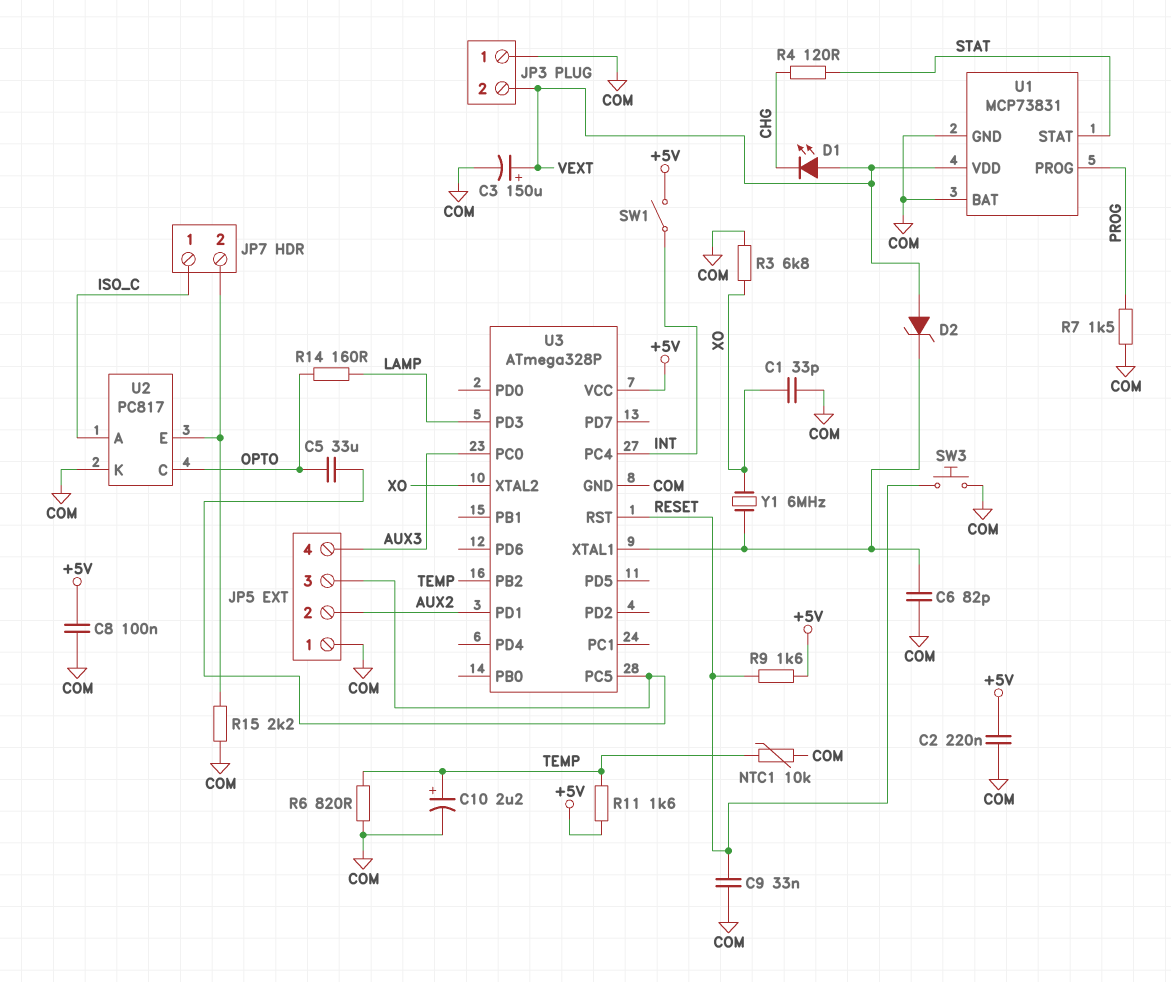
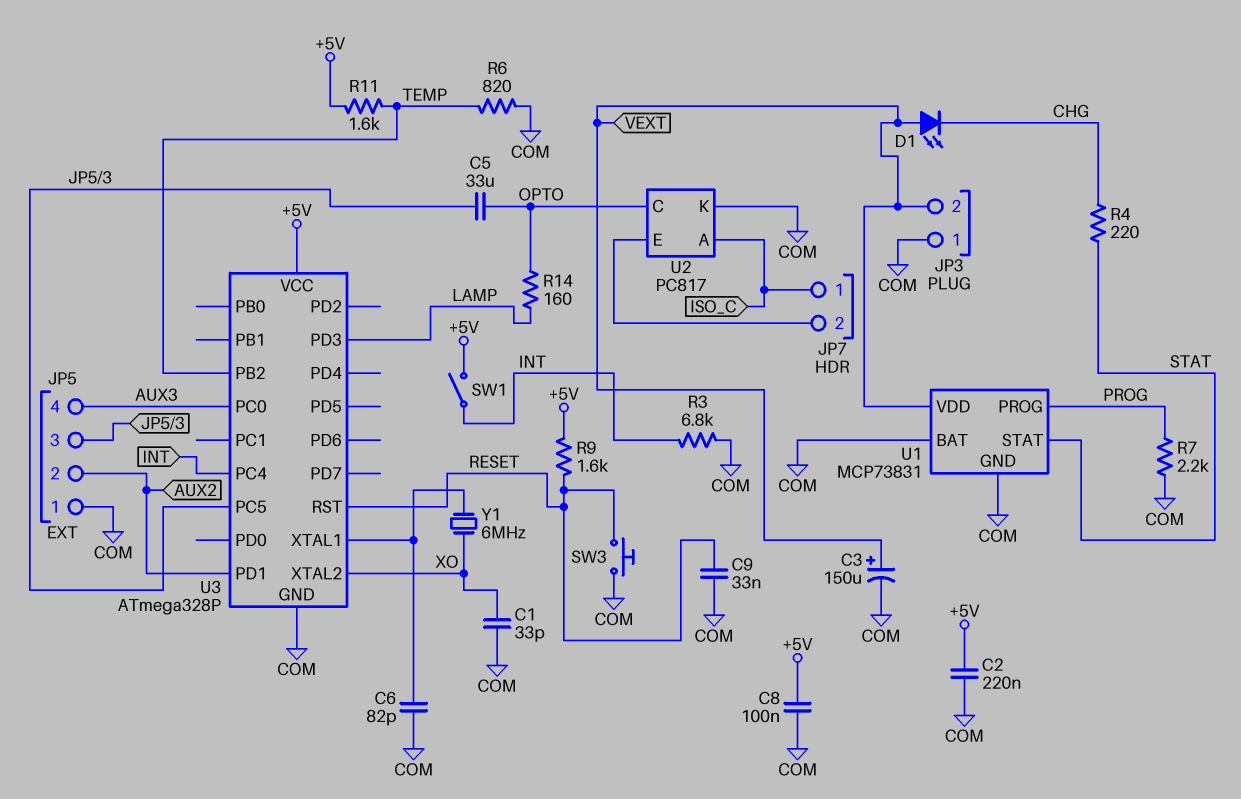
C10: 2.2uF (plus TEMP, minus COM) -> none
D2: zener (A VEXT, K U3/XTAL1) -> none
NTC1: 10k (COM, TEMP) -> none
R3: 6.8k (COM, XO) -> 6.8k (COM, INT)
R4: 120 (CHG, STAT) -> 220 (CHG, STAT)
R7: 1.5k (COM, PROG) -> 2.2k (COM, PROG)
R15: 2.2k (COM, JP7/2) -> none

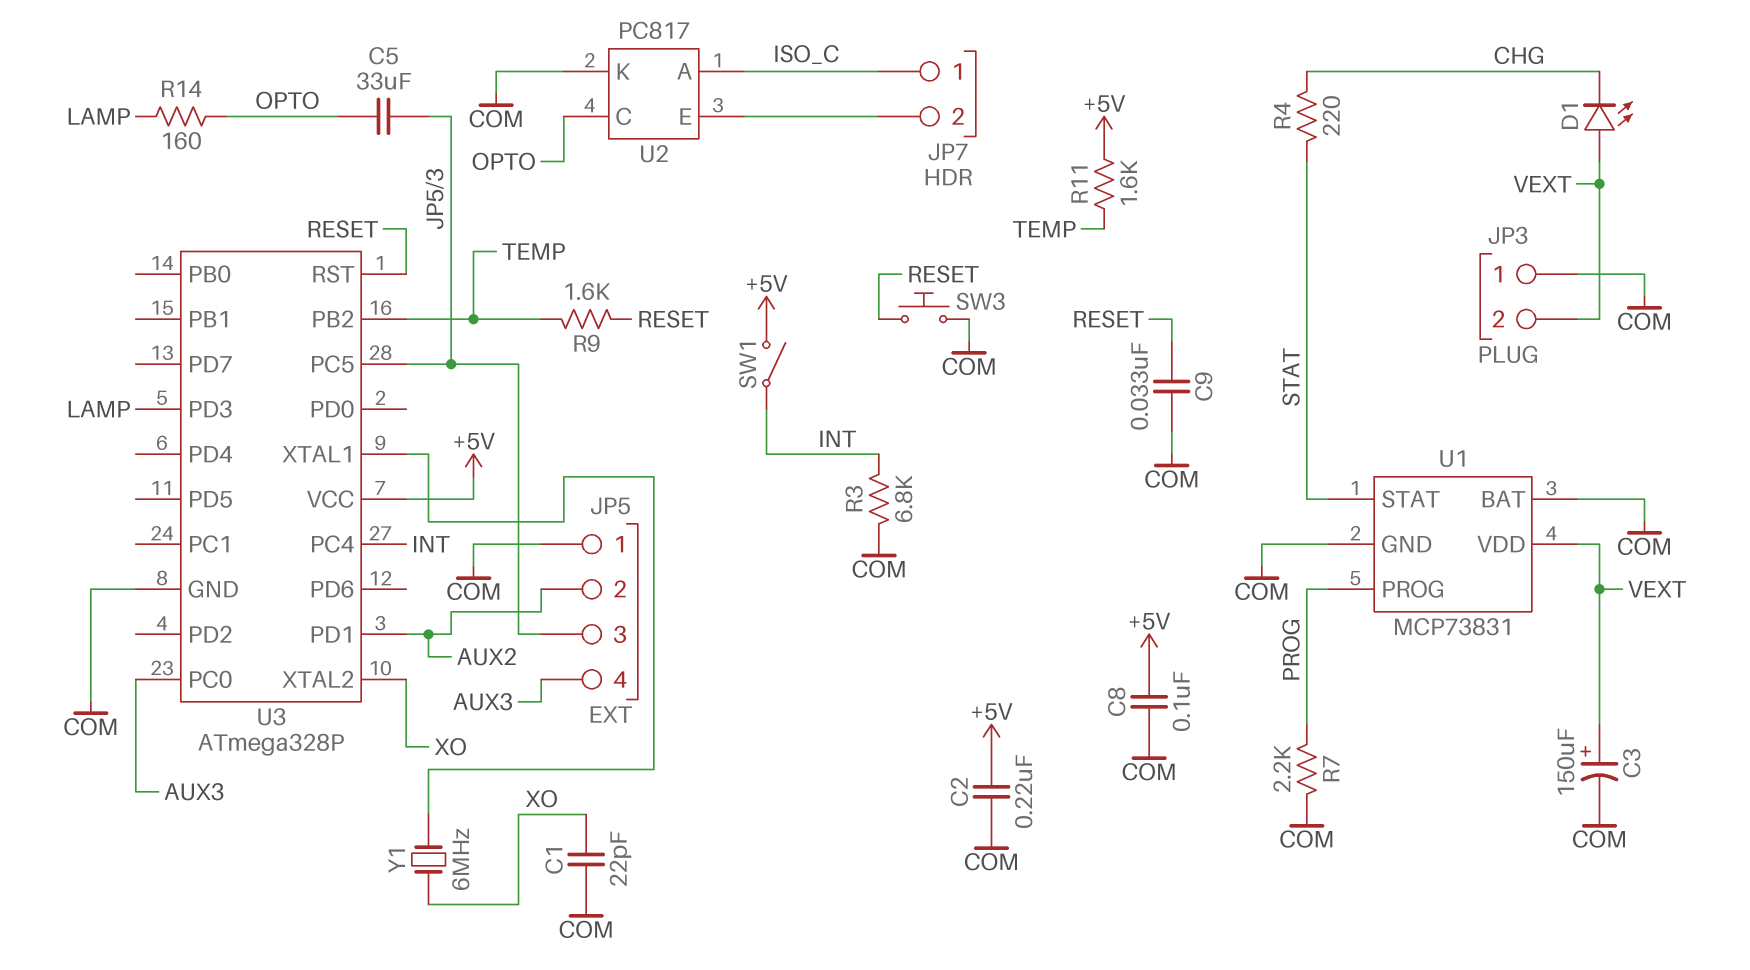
C1: 33pF (COM, XO) -> 22pF (COM, XO)
C6: 82pF (COM, U3/XTAL1) -> none
R6: 820 (COM, TEMP) -> none
R9: 1.6k (+5V, RESET) -> 1.6k (RESET, TEMP)

